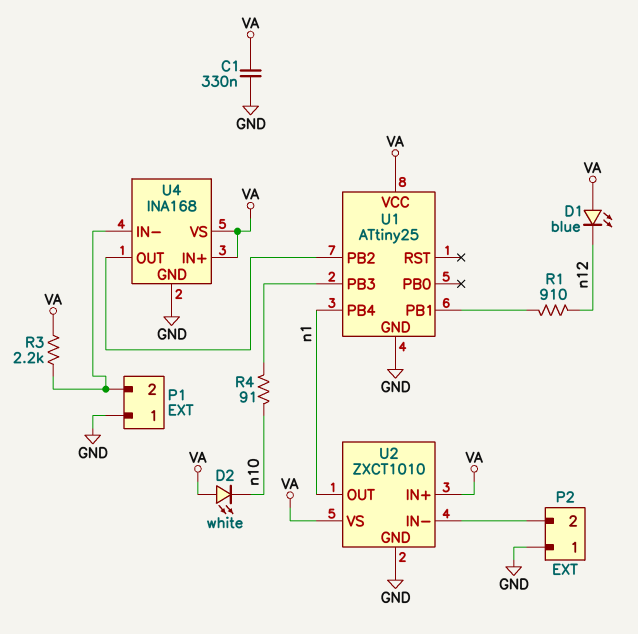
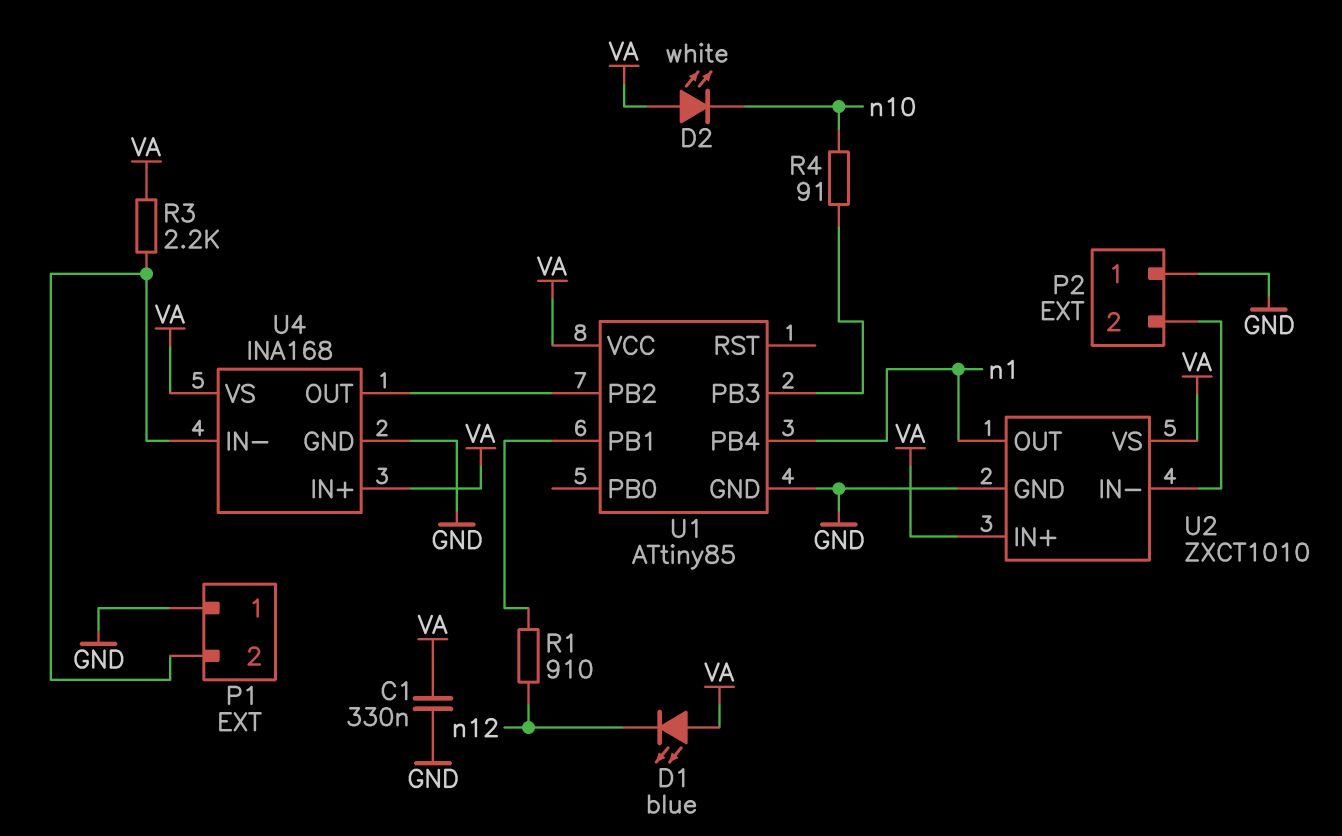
U1: ATtiny25 -> ATtiny85

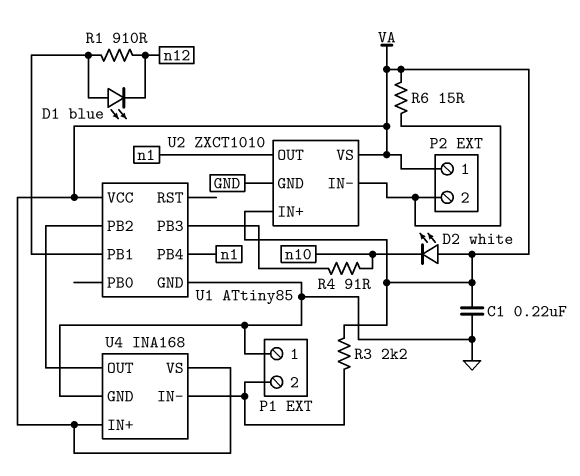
C1: 330nF (GND, VA) -> 220nF (GND, VA)
D1: LED blue (A VA, K n12) -> LED blue (A U1/PB1, K n12)
P2 pin 1: GND -> VA
R6: none -> 15 (P2/2, VA)

